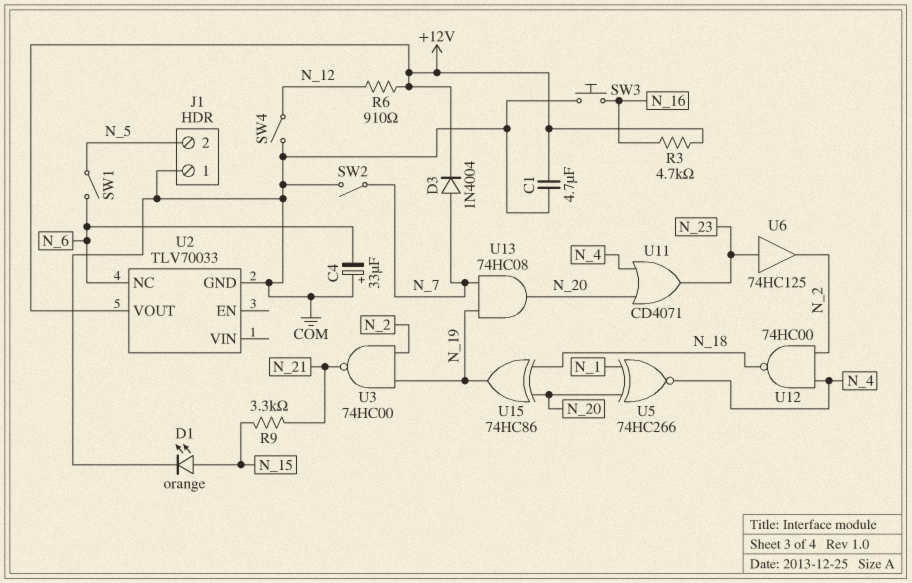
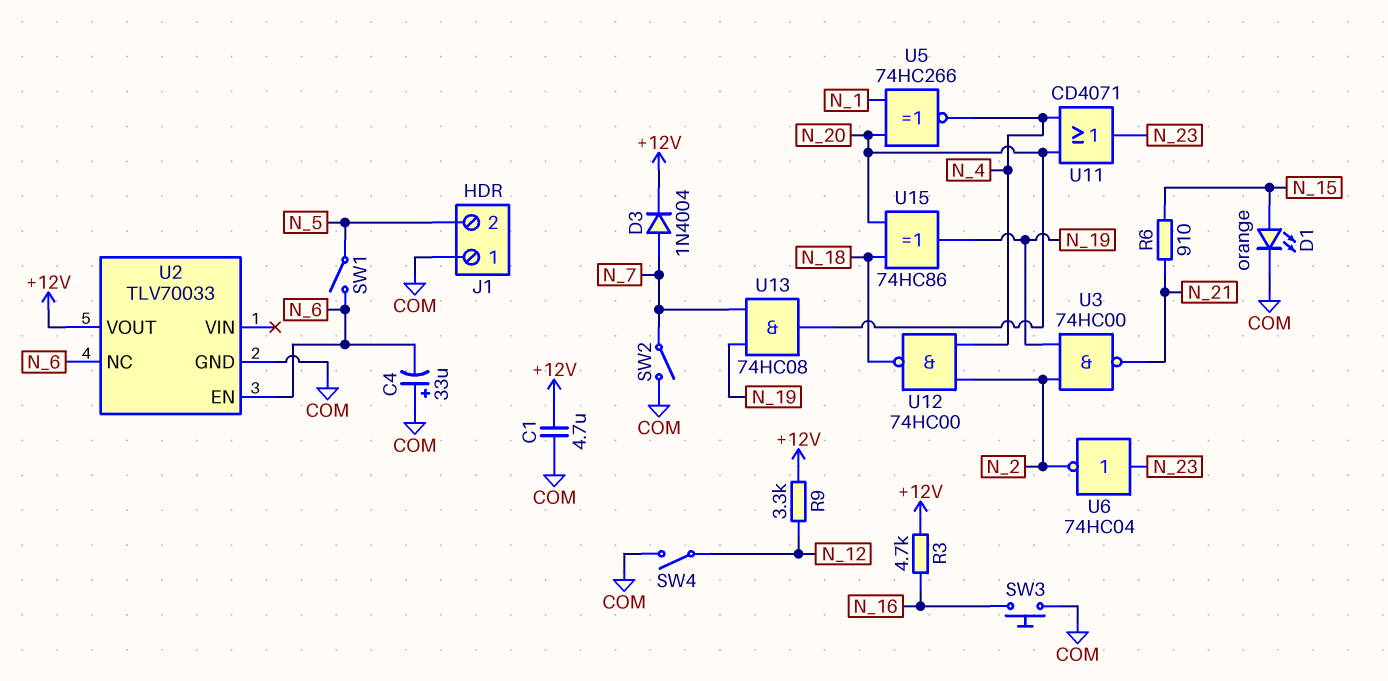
R6: 910 (+12V, N_12) -> 910 (N_15, N_21)
R9: 3.3k (N_15, N_21) -> 3.3k (+12V, N_12)
U2 pin EN: none -> N_6
U6: buffer 74HC125 (in N_23, out N_2) -> NOT 74HC04 (in N_23, out N_2)

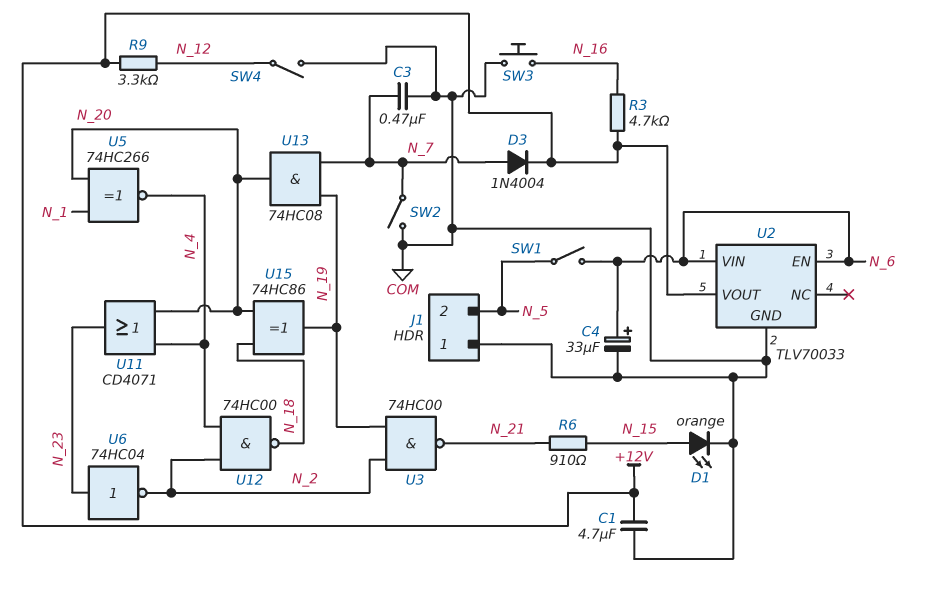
C3: none -> 470nF (COM, N_7)
C4: 33uF (plus COM, minus N_6) -> 33uF (plus N_6, minus COM)
U2 pin NC: N_6 -> none
U2 pin VIN: none -> N_6

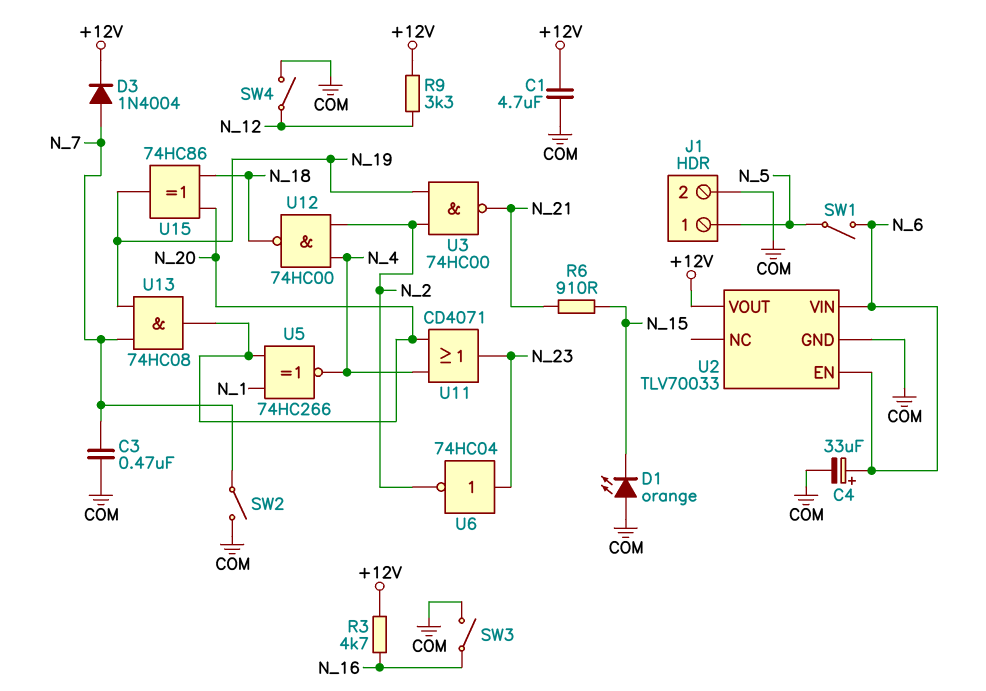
D1: LED orange (A N_15, K COM) -> LED orange (A COM, K N_15)
J1 pin 1: COM -> N_5
J1 pin 2: N_5 -> COM
SW3: button (COM, N_16) -> switch (COM, N_16)

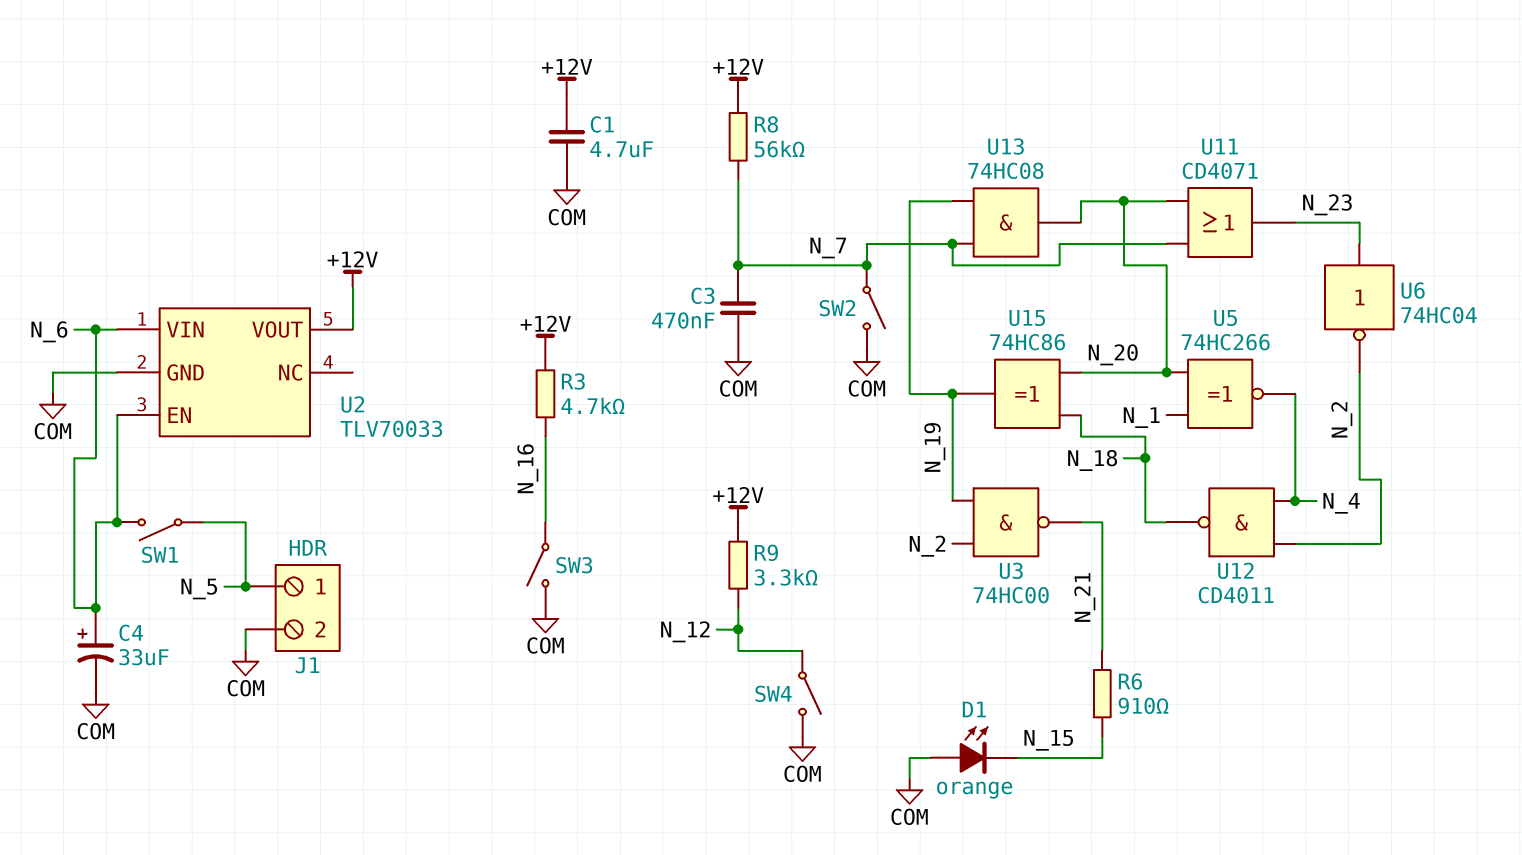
D3: diode 1N4004 (A N_7, K +12V) -> none
R8: none -> 56k (+12V, N_7)
U11: OR CD4071 (in N_4, in N_20, out N_23) -> OR CD4071 (in N_7, in N_20, out N_23)
U12: NAND 74HC00 (in N_2, in N_4, out N_18) -> NAND CD4011 (in N_2, in N_4, out N_18)

